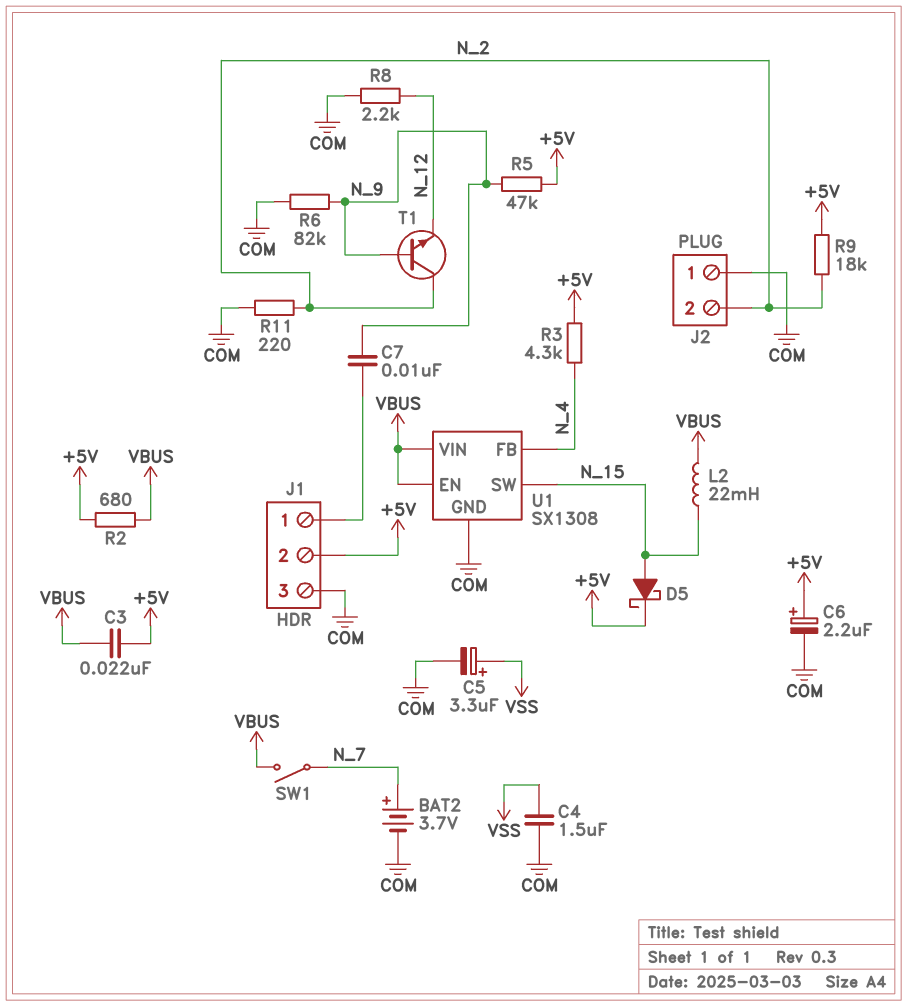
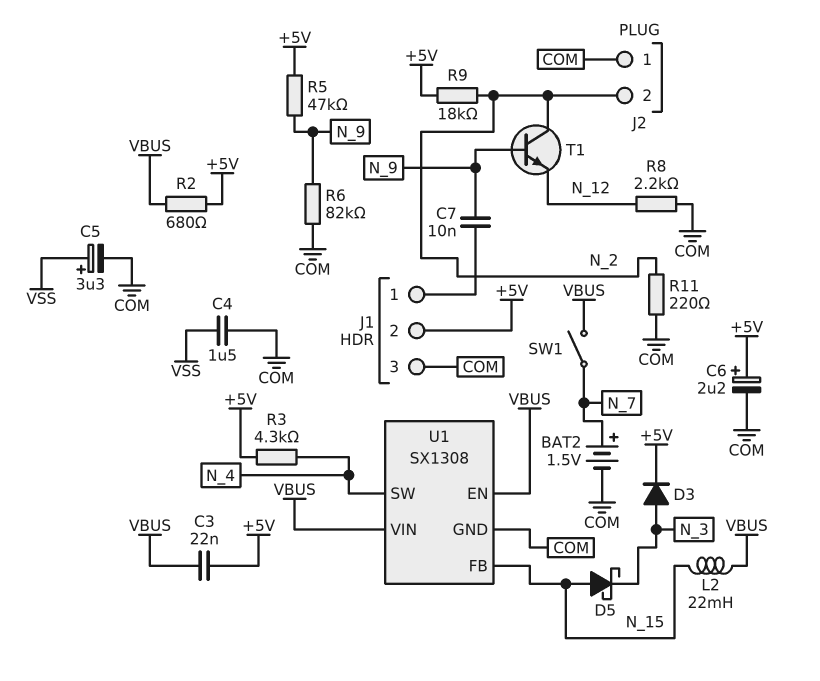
BAT2: 3.7V (plus N_7, minus COM) -> 1.5V (plus N_7, minus COM)
D3: none -> diode (A N_3, K +5V)
D5: schottky (A N_15, K +5V) -> schottky (A N_15, K N_3)
U1 pin FB: N_4 -> N_15
U1 pin SW: N_15 -> N_4

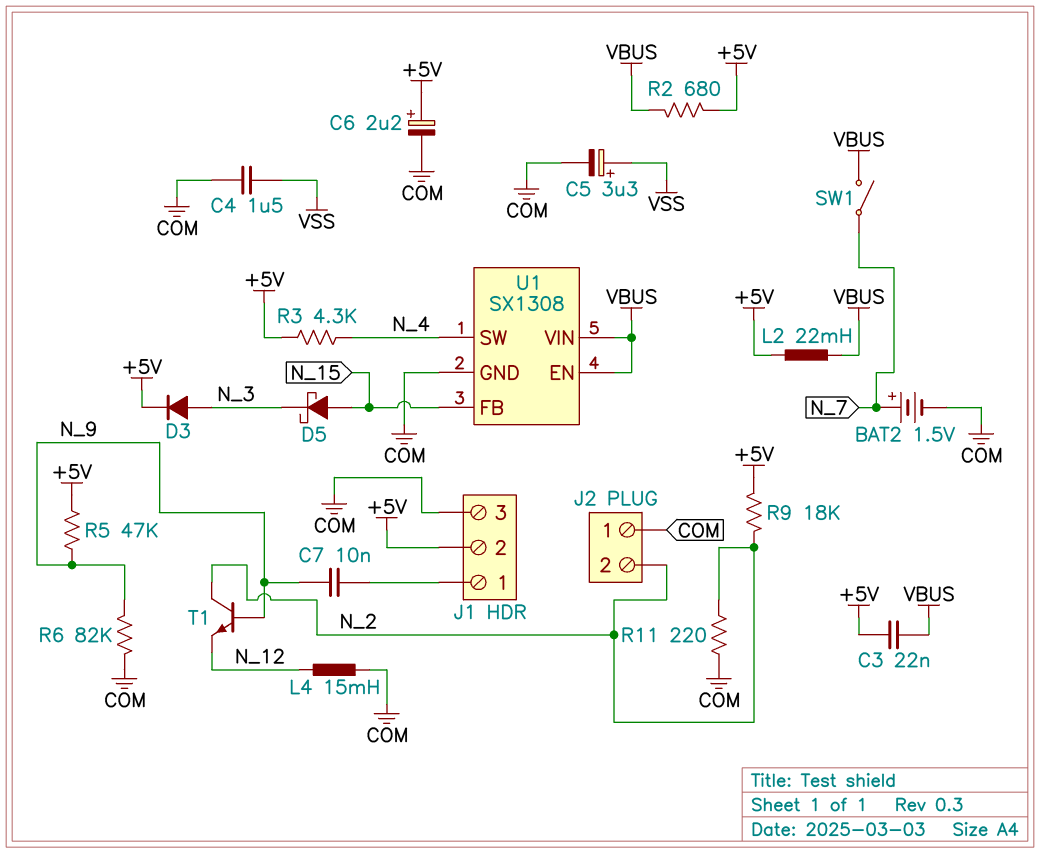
L2: 22mH (N_15, VBUS) -> 22mH (+5V, VBUS)
L4: none -> 15mH (COM, N_12)
R8: 2.2k (COM, N_12) -> none

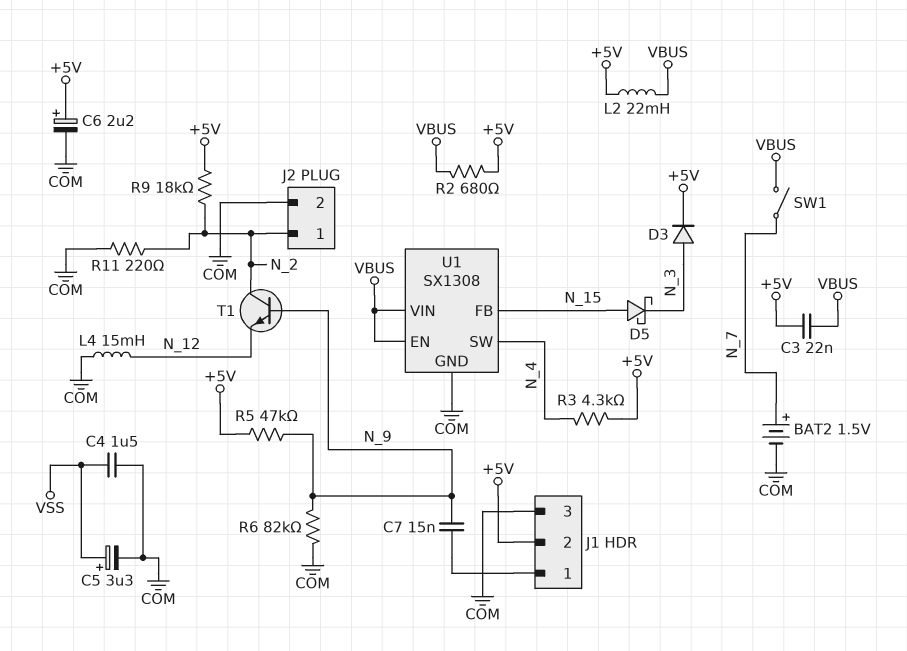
C7: 10nF (J1/1, N_9) -> 15nF (J1/1, N_9)
J2 pin 1: COM -> N_2
J2 pin 2: N_2 -> COM

